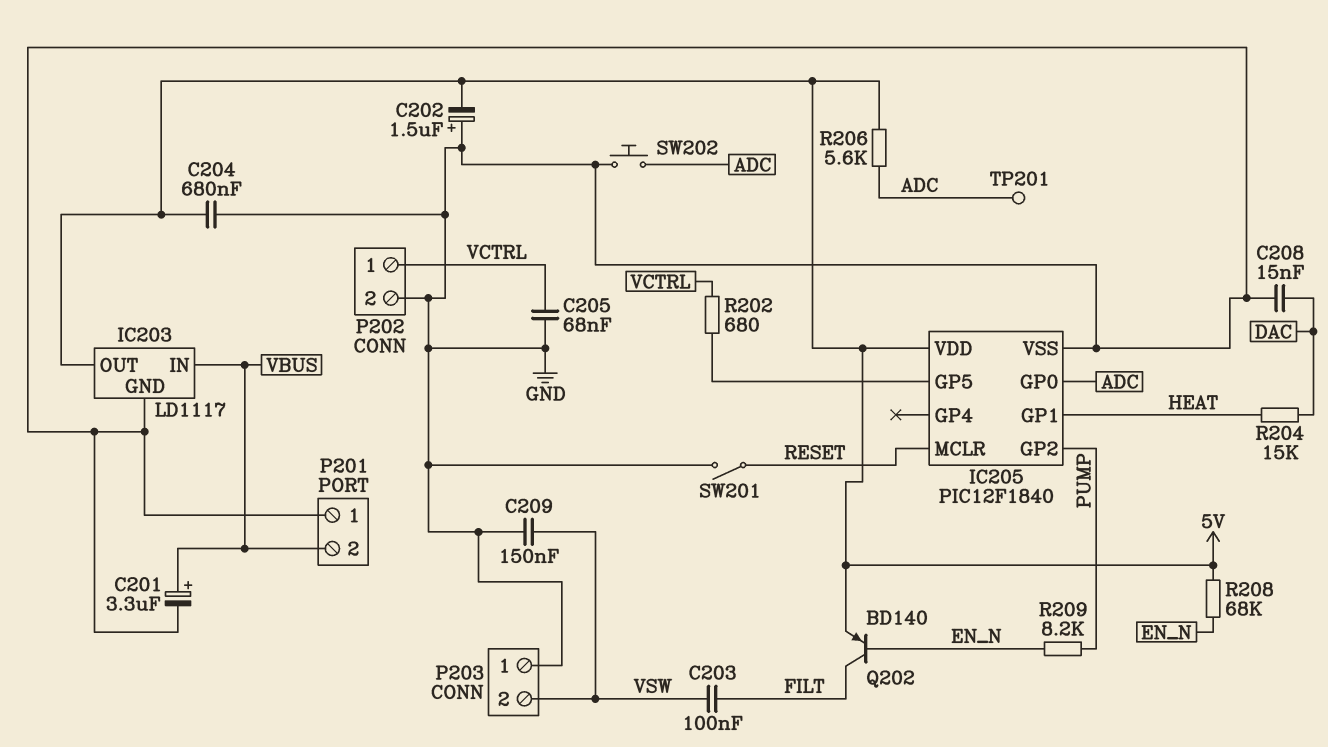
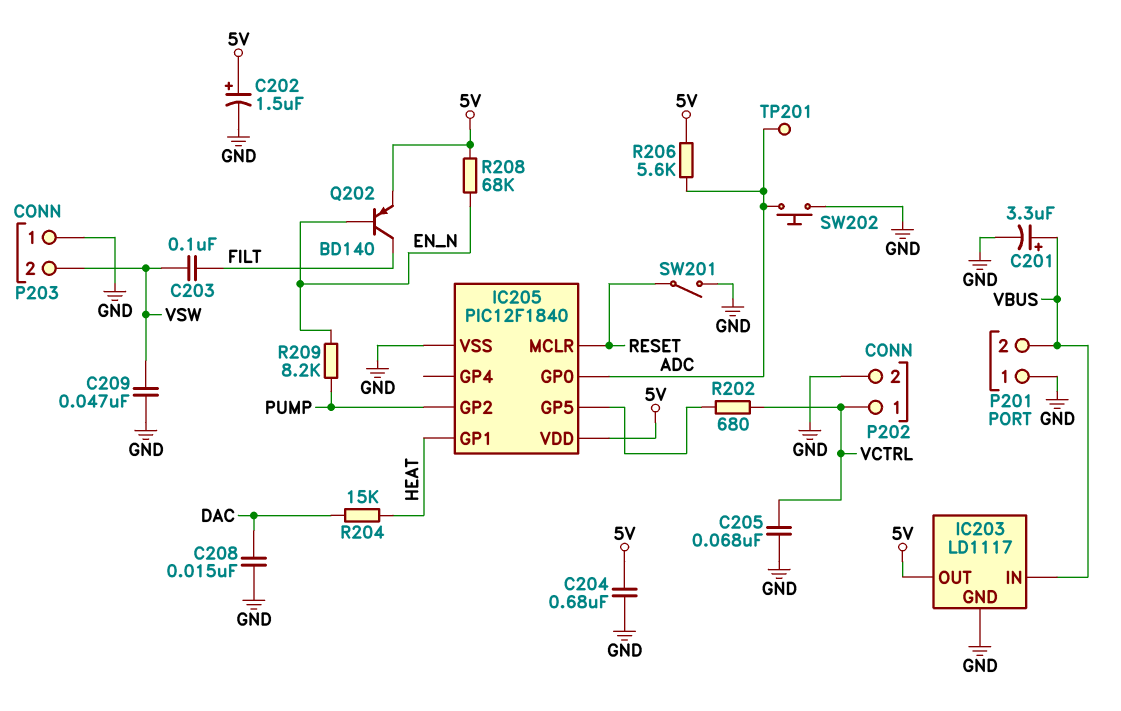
C202: 1.5uF (plus GND, minus 5V) -> 1.5uF (plus 5V, minus GND)
C209: 150nF (GND, VSW) -> 47nF (GND, VSW)

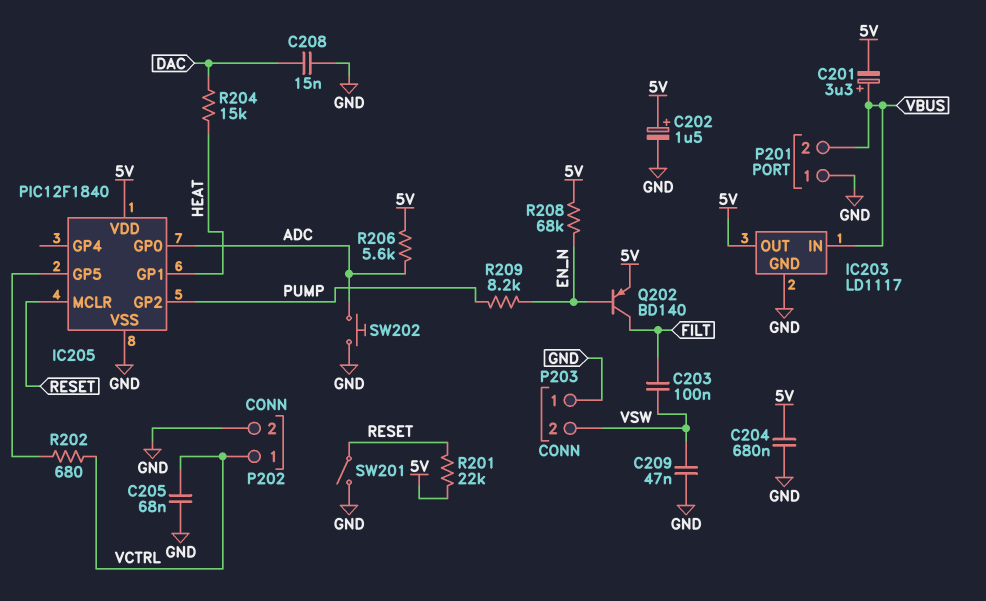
C201: 3.3uF (plus VBUS, minus GND) -> 3.3uF (plus VBUS, minus 5V)
R201: none -> 22k (5V, RESET)
TP201: test point (ADC) -> none

